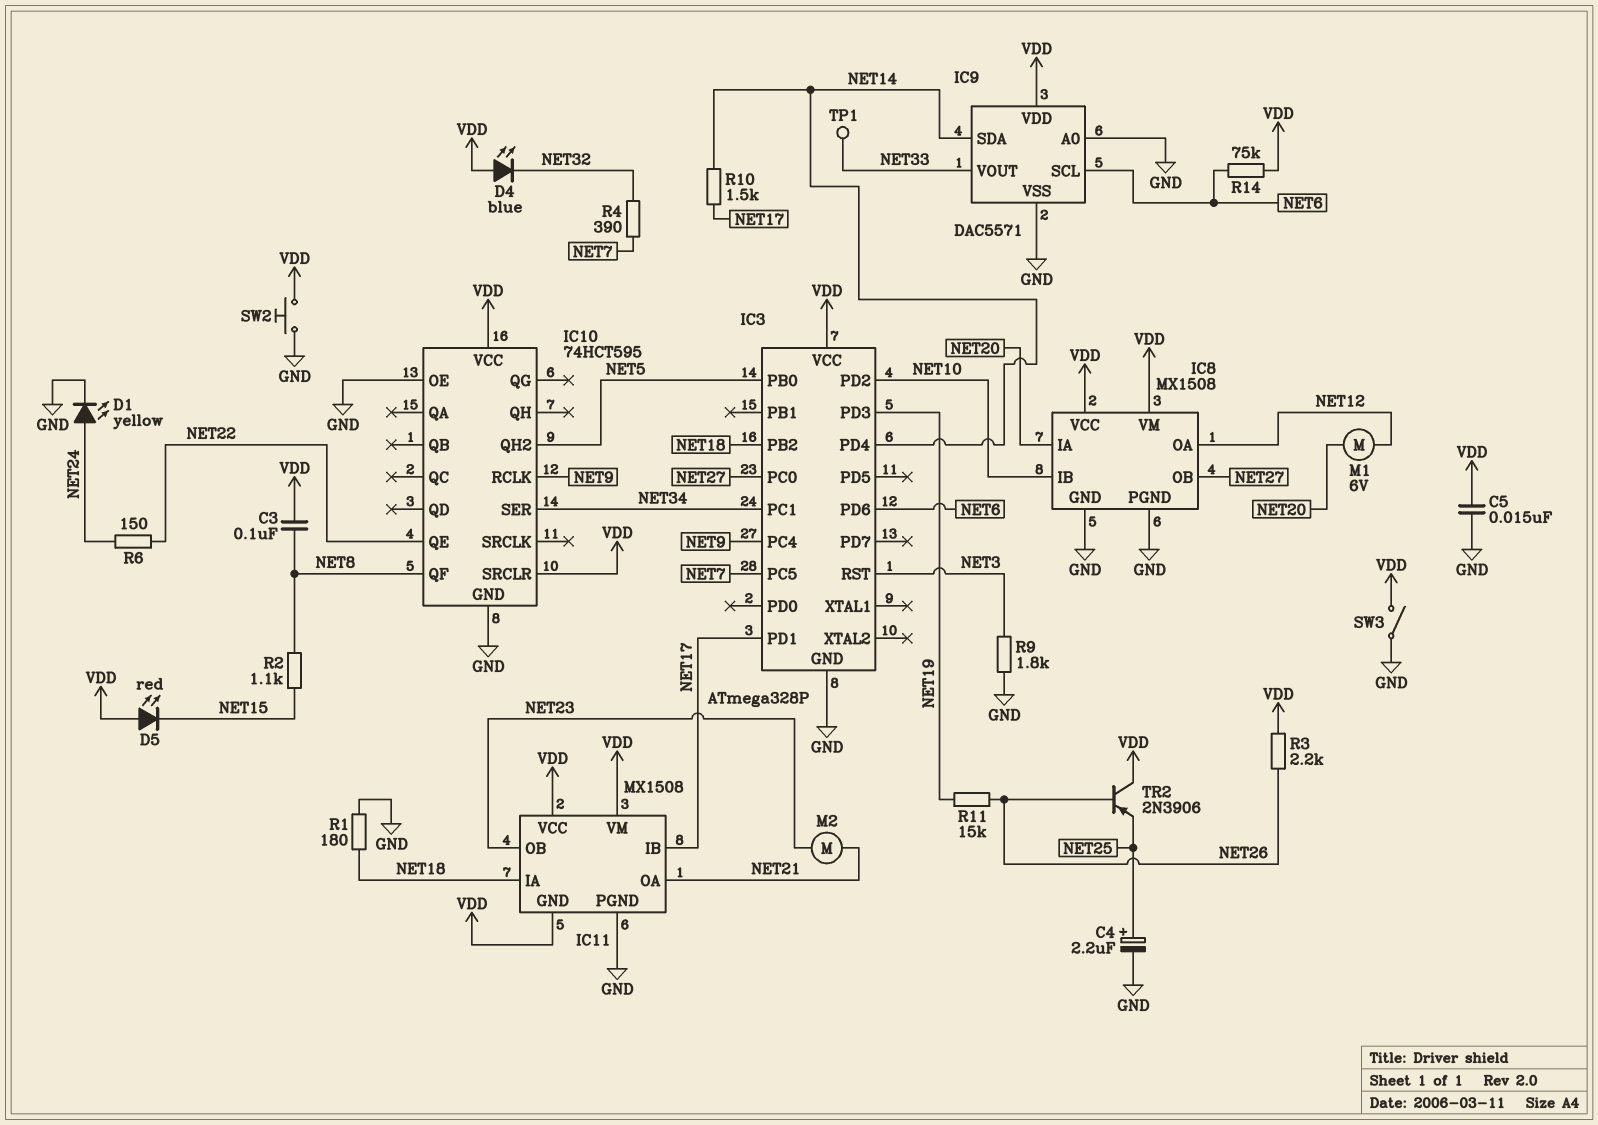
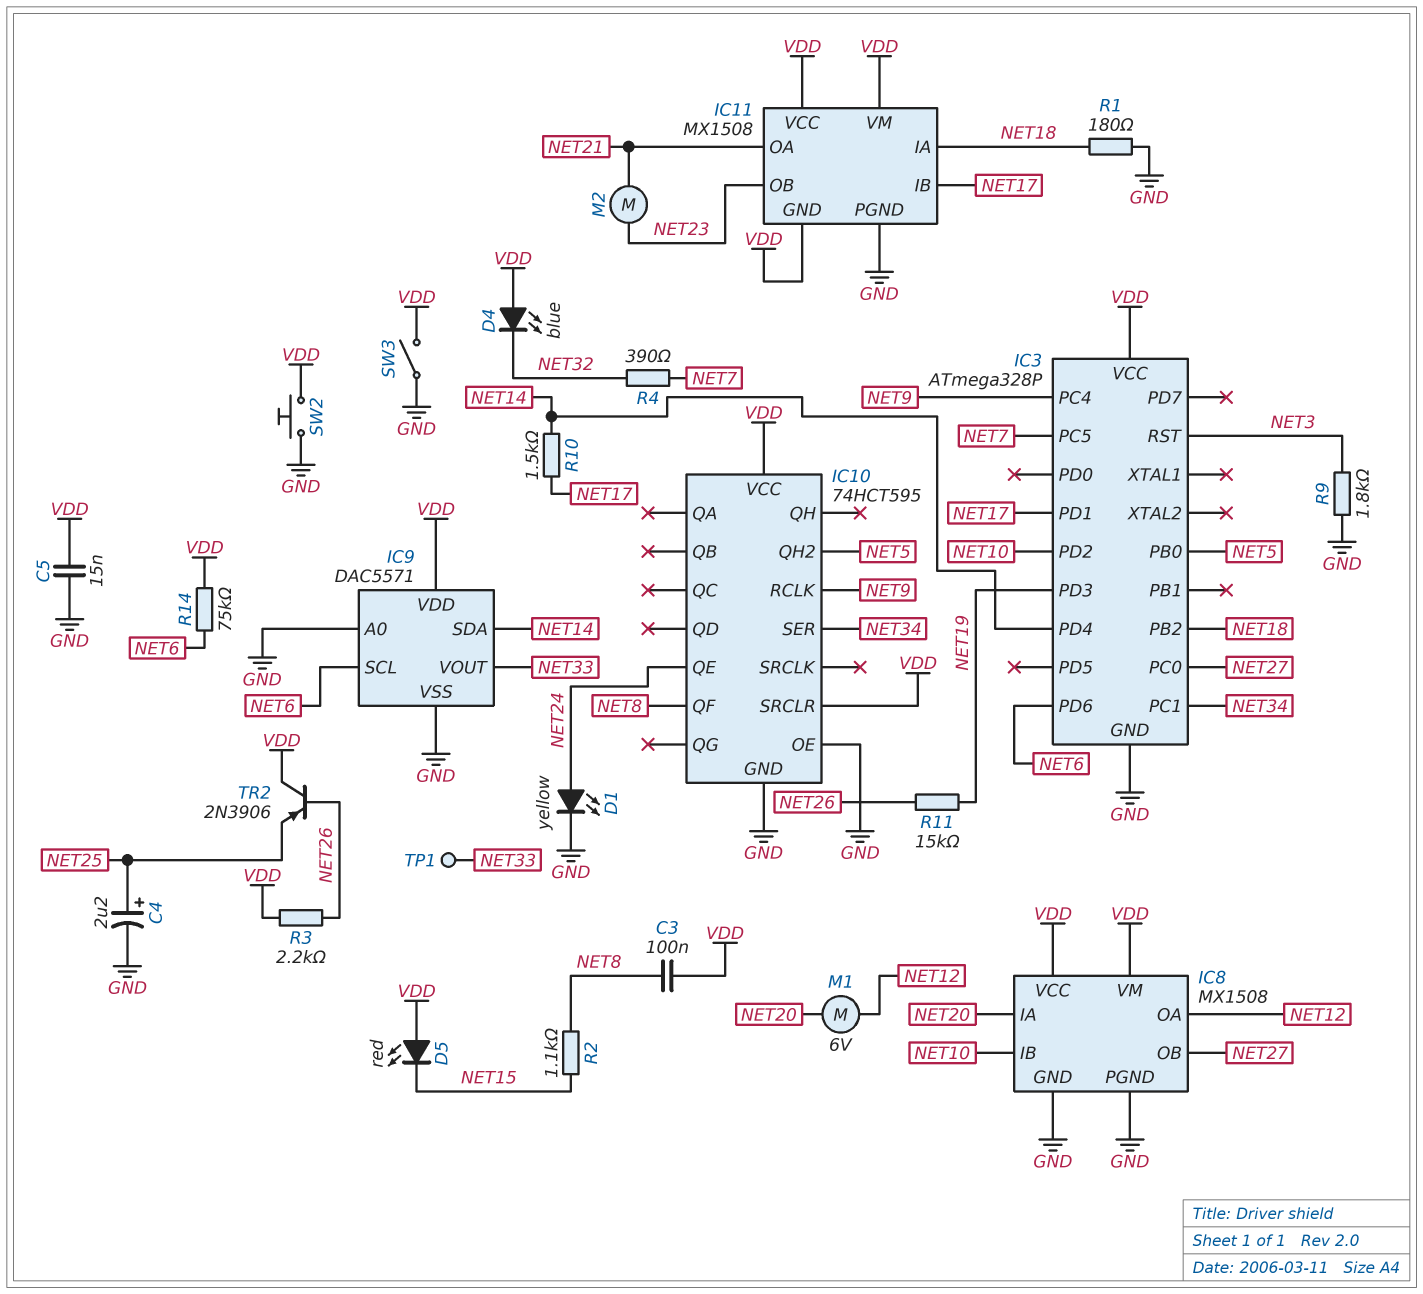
IC10 pin QE: NET22 -> NET24
R6: 150 (NET22, NET24) -> none

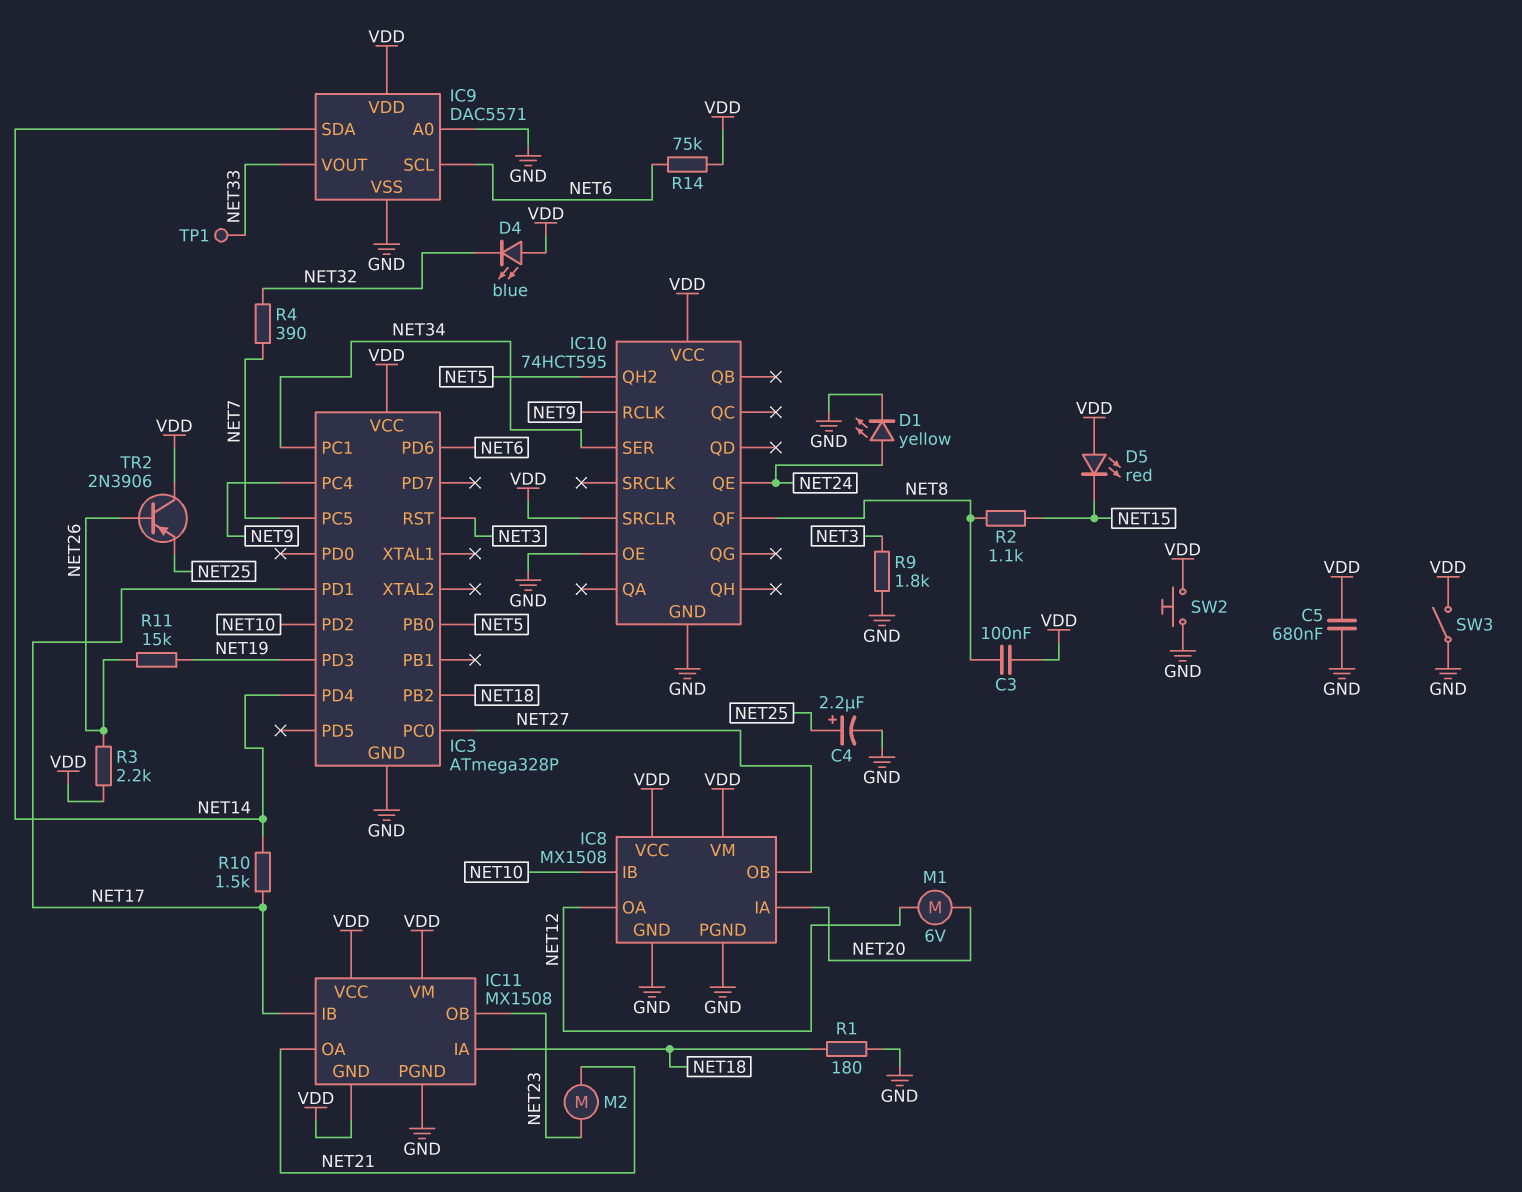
C5: 15nF (GND, VDD) -> 680nF (GND, VDD)

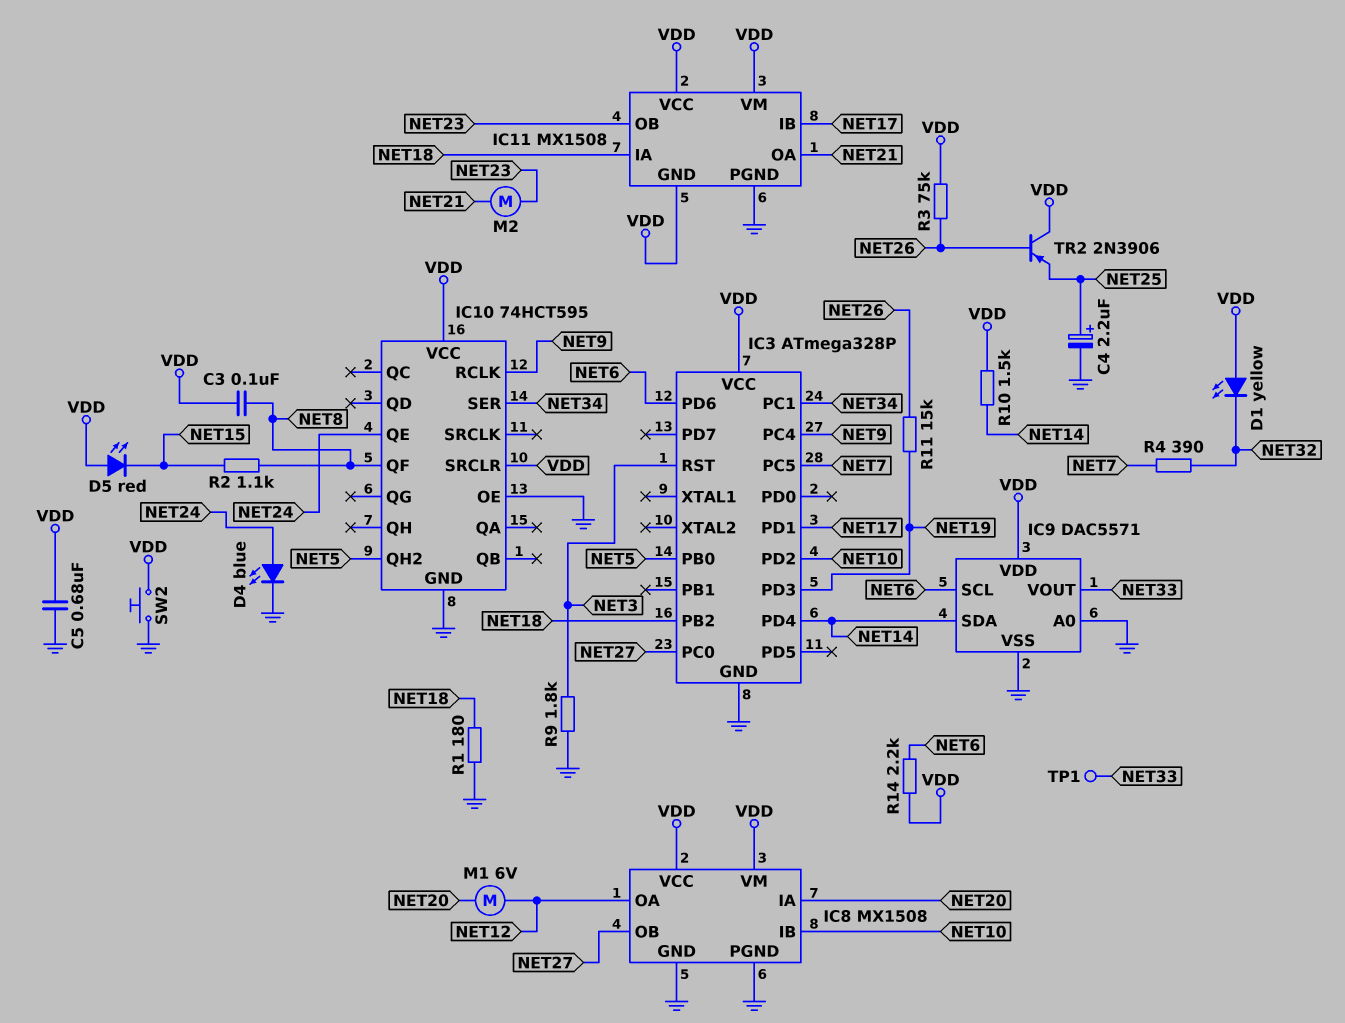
D1: LED yellow (A NET24, K GND) -> LED yellow (A VDD, K NET32)
D4: LED blue (A VDD, K NET32) -> LED blue (A NET24, K GND)
R3: 2.2k (NET26, VDD) -> 75k (NET26, VDD)
R10: 1.5k (NET14, NET17) -> 1.5k (NET14, VDD)
R14: 75k (NET6, VDD) -> 2.2k (NET6, VDD)
SW3: switch (GND, VDD) -> none

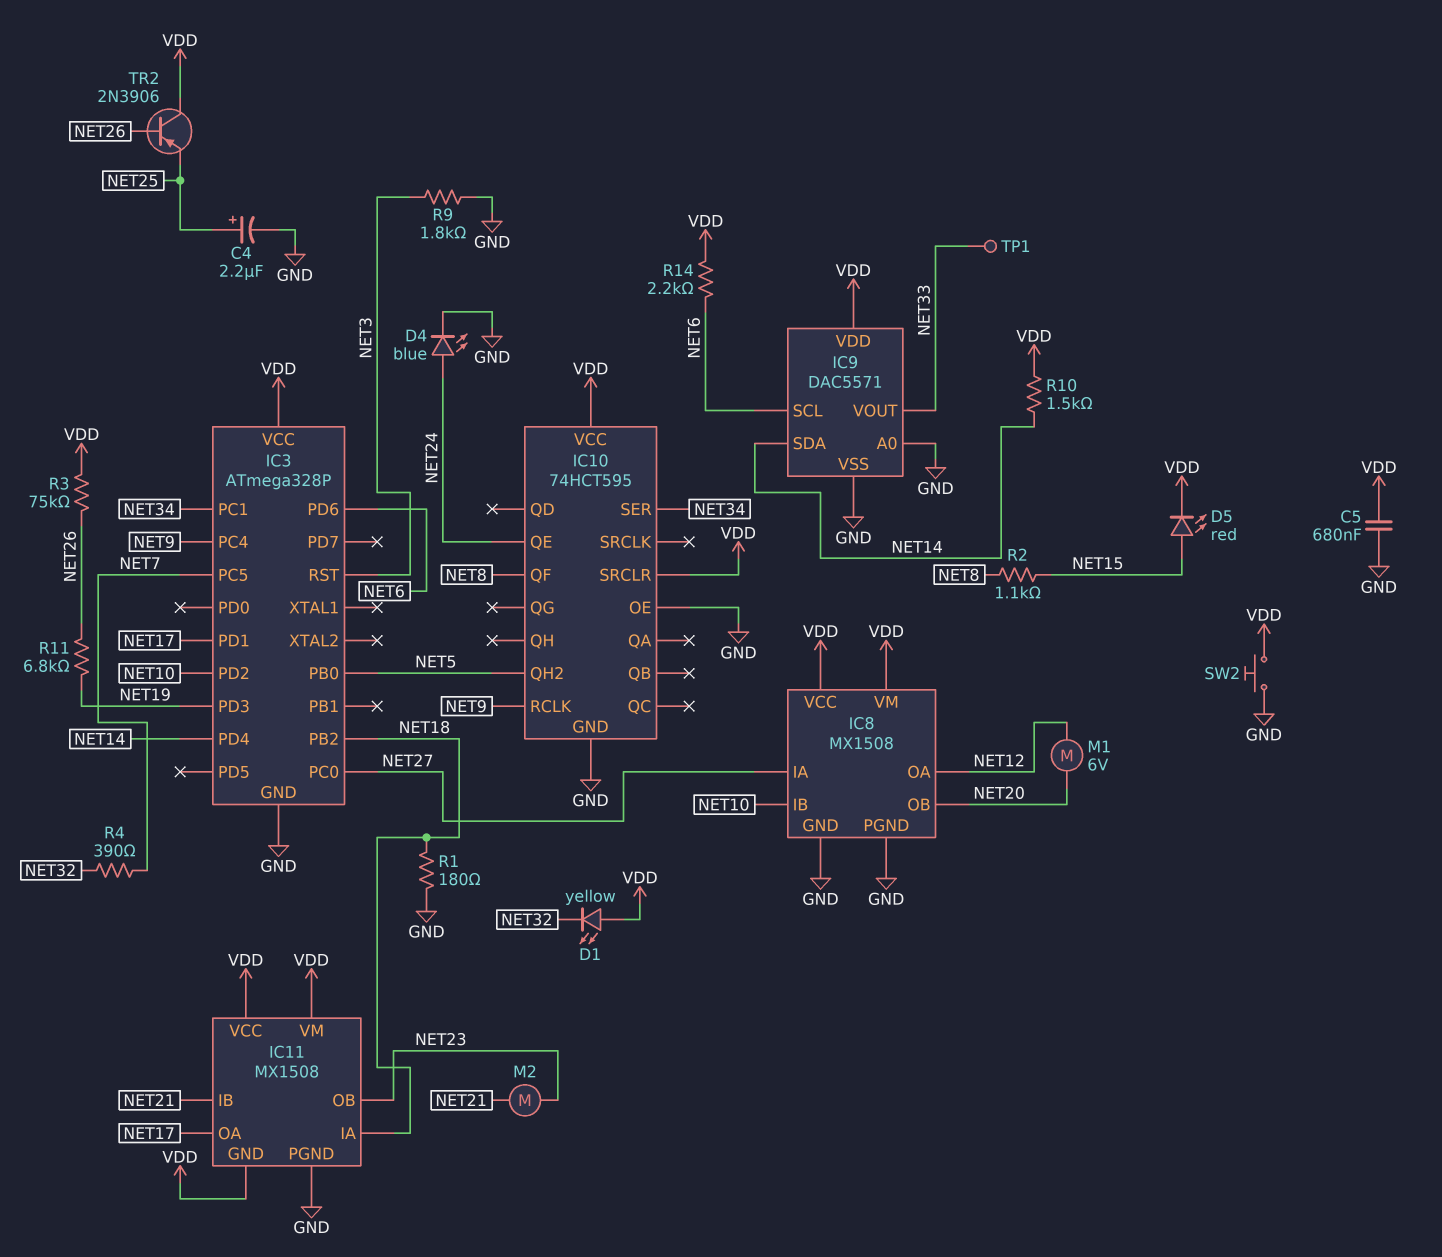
C3: 100nF (NET8, VDD) -> none
D5: LED red (A VDD, K NET15) -> LED red (A NET15, K VDD)
IC8 pin IA: NET20 -> NET27
IC8 pin OB: NET27 -> NET20
IC11 pin IB: NET17 -> NET21
IC11 pin OA: NET21 -> NET17
R11: 15k (NET19, NET26) -> 6.8k (NET19, NET26)

